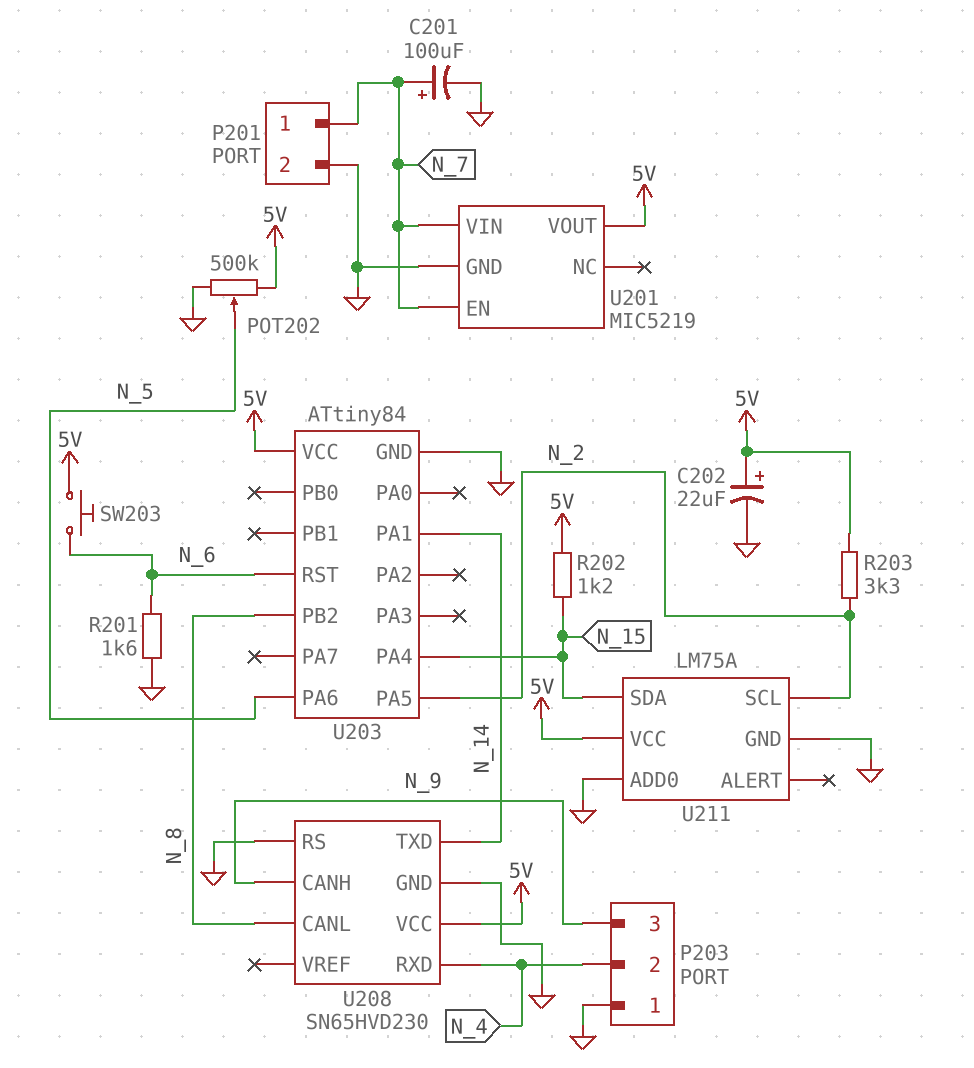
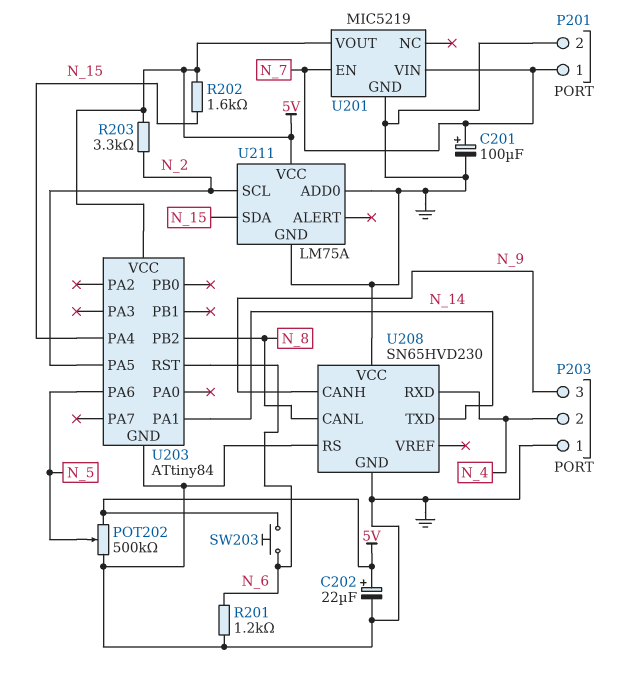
R201: 1.6k (GND, N_6) -> 1.2k (GND, N_6)
R202: 1.2k (5V, N_15) -> 1.6k (5V, N_15)
U208 pin VCC: 5V -> GND

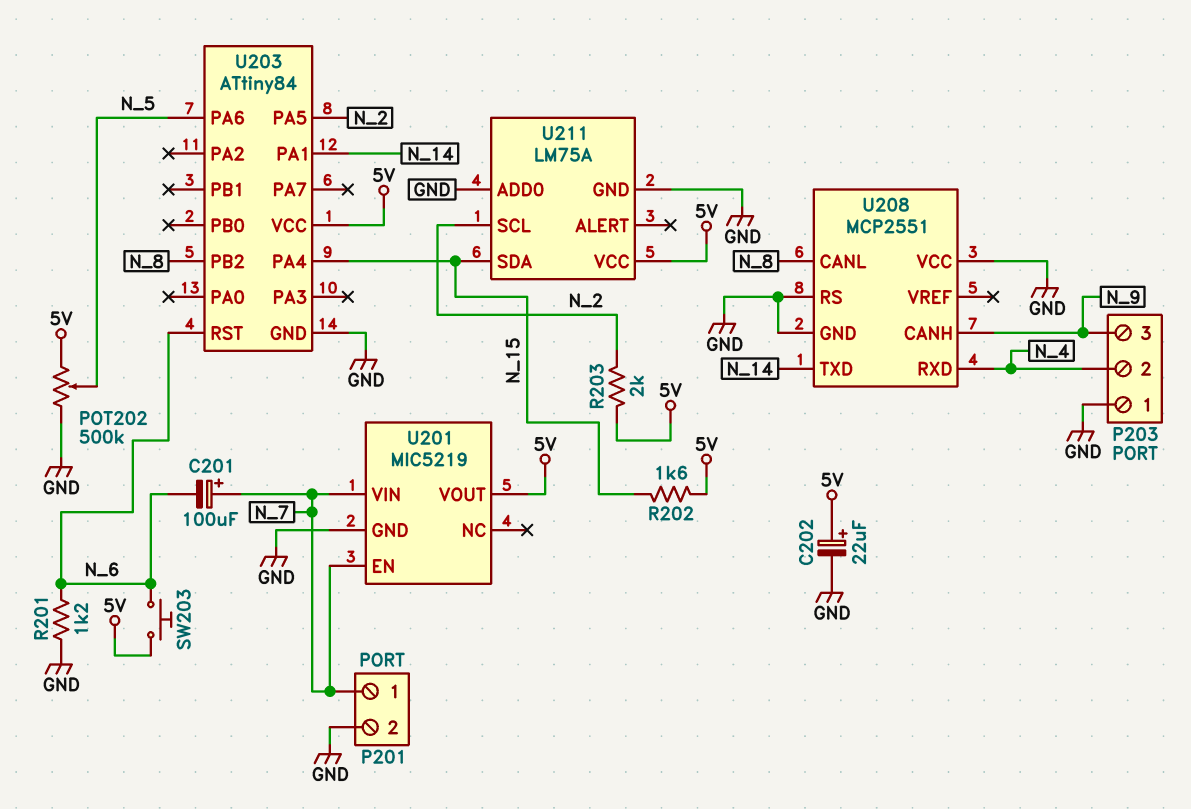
C201: 100uF (plus N_7, minus GND) -> 100uF (plus N_7, minus N_6)
R203: 3.3k (5V, N_2) -> 2k (5V, N_2)
U208: SN65HVD230 -> MCP2551

